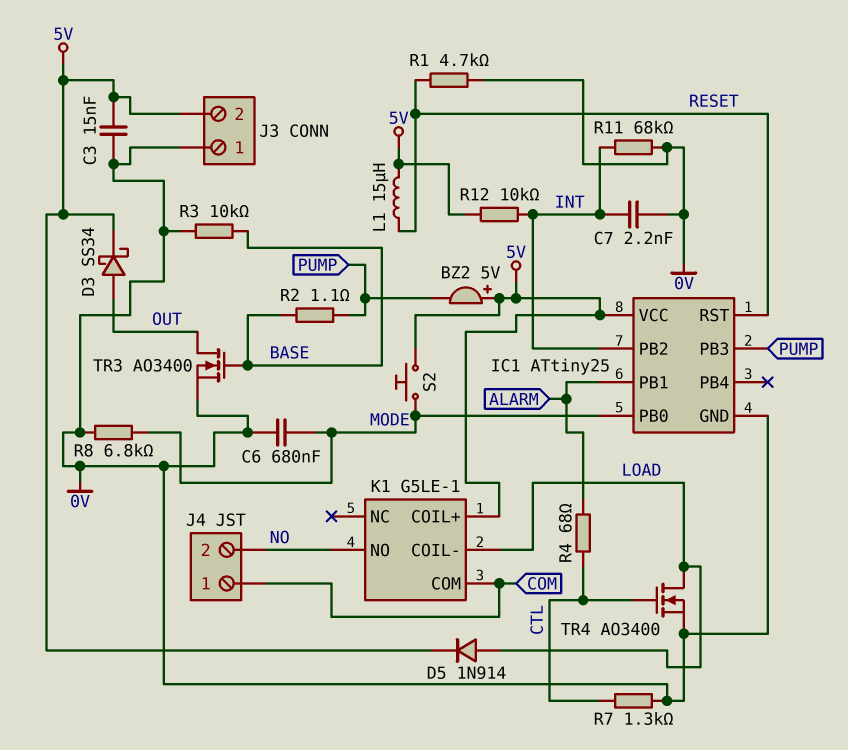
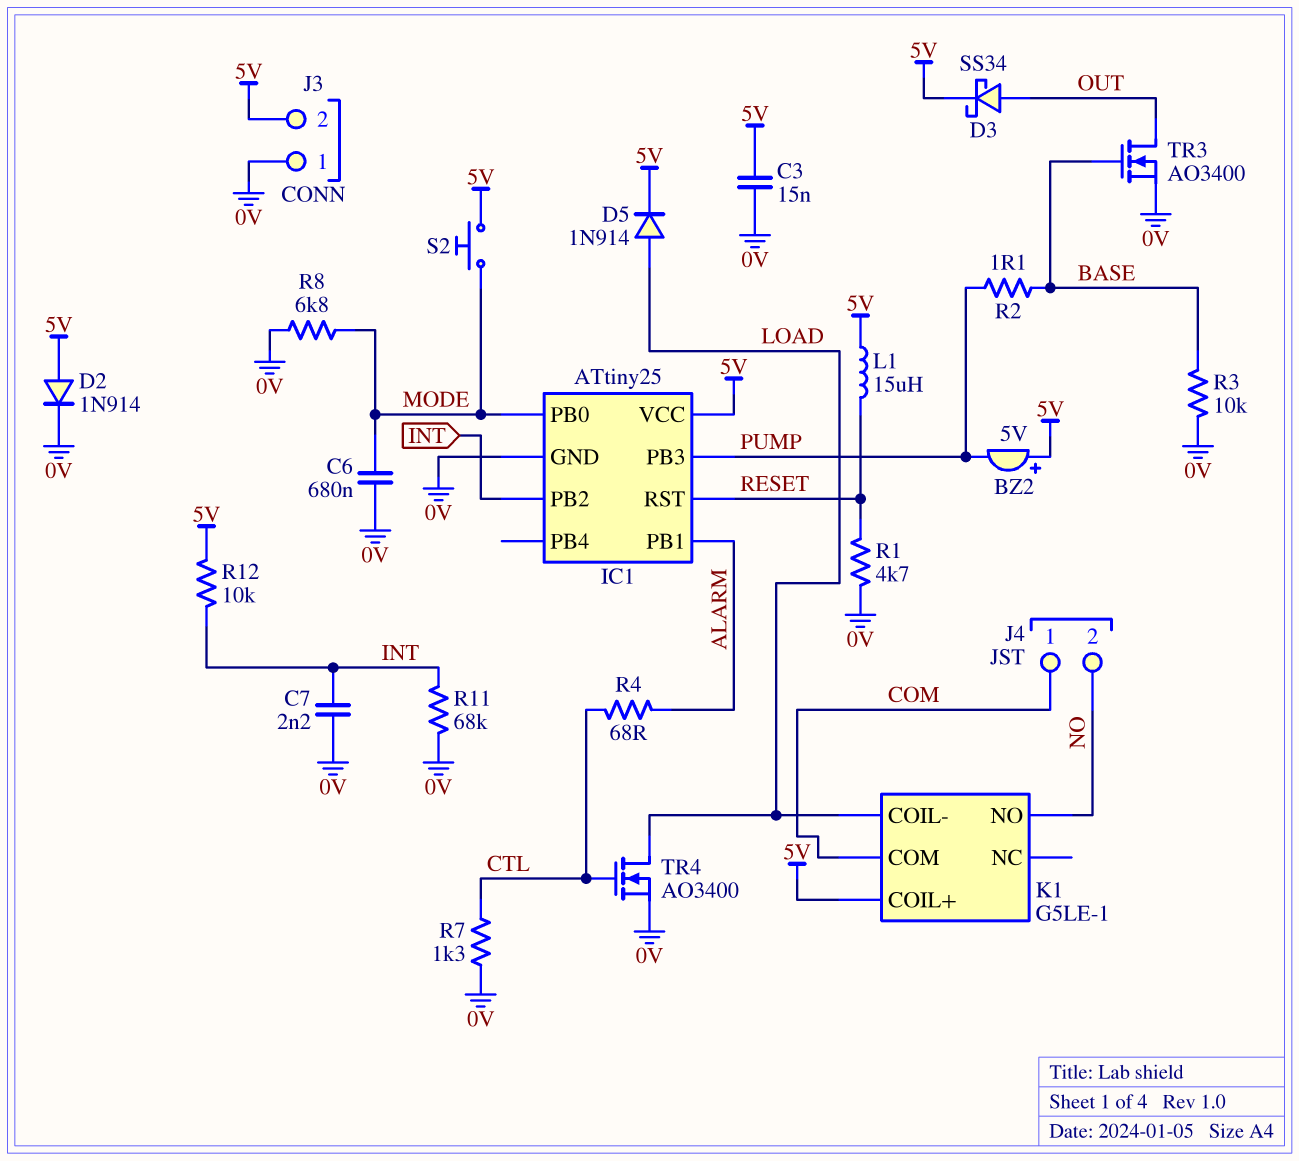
D2: none -> diode 1N914 (A 5V, K 0V)

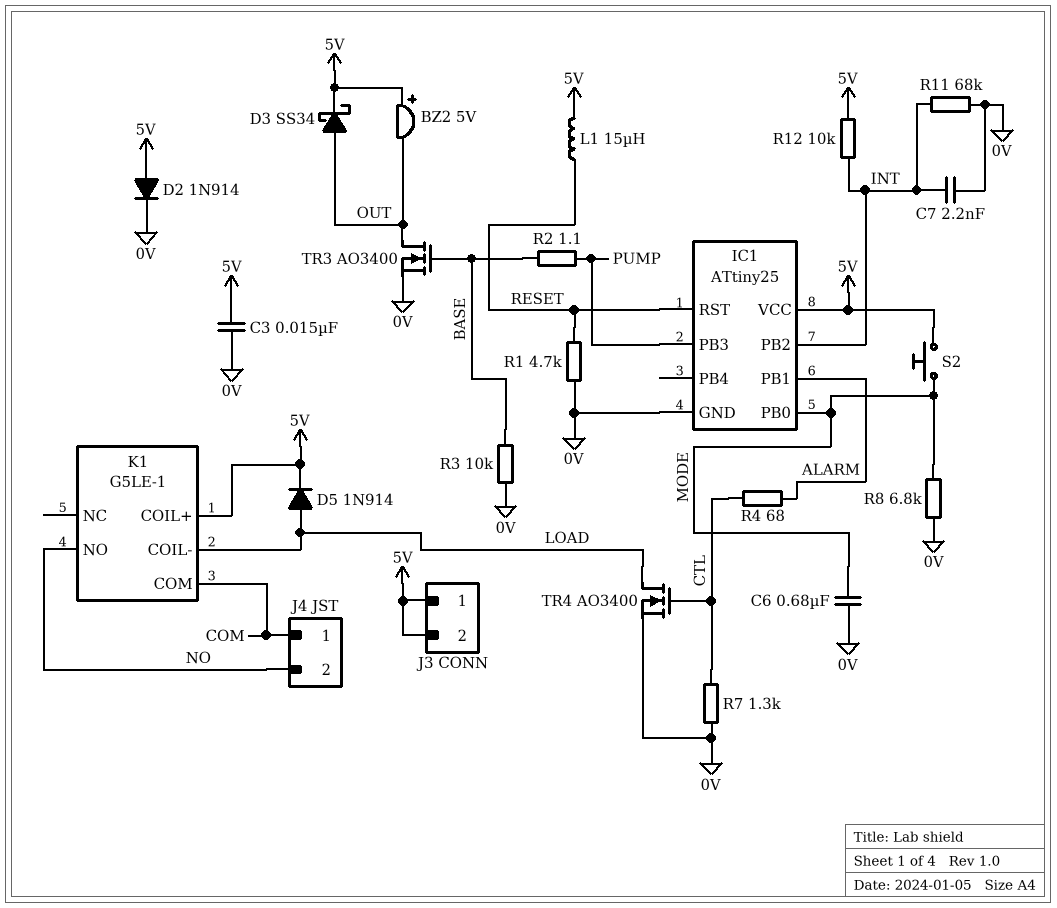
BZ2: buzzer 5V (plus 5V, minus PUMP) -> buzzer 5V (plus 5V, minus OUT)
J3 pin 1: 0V -> 5V

